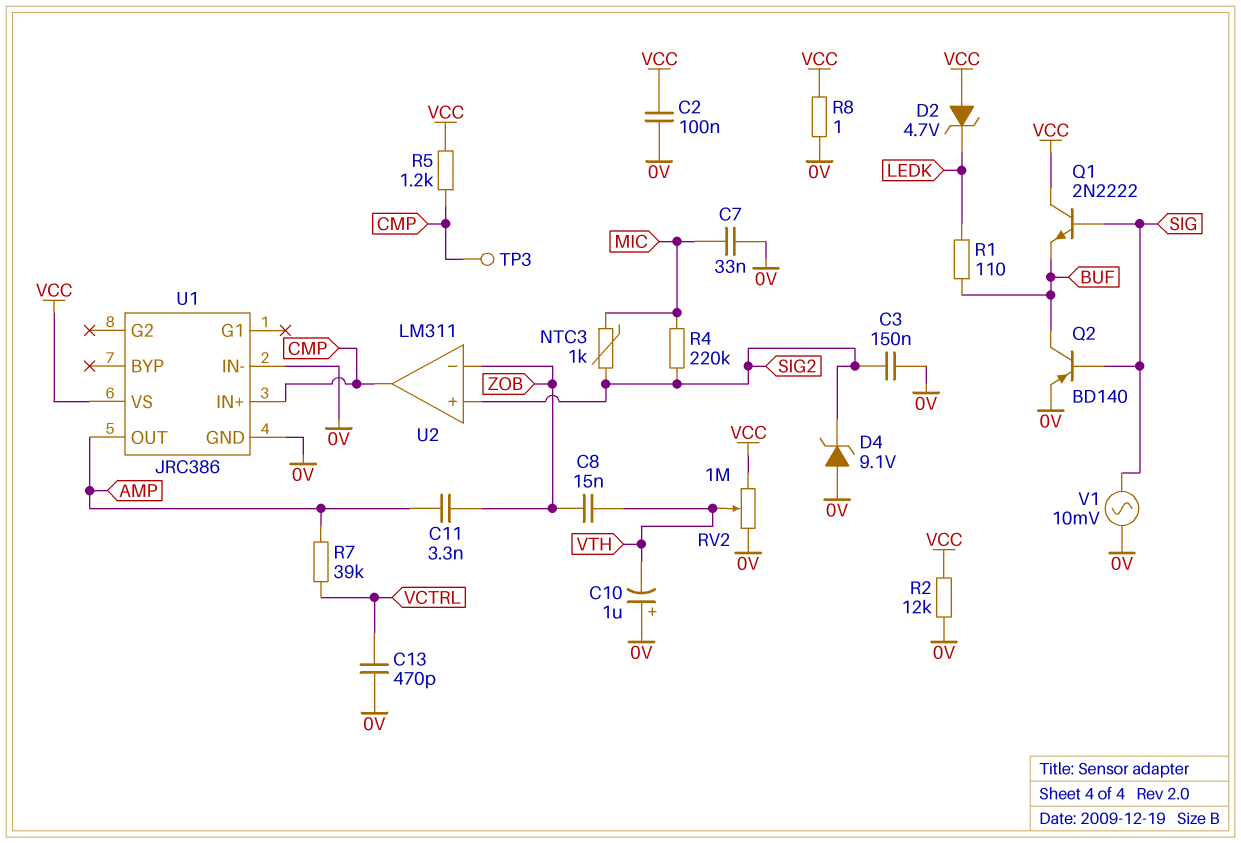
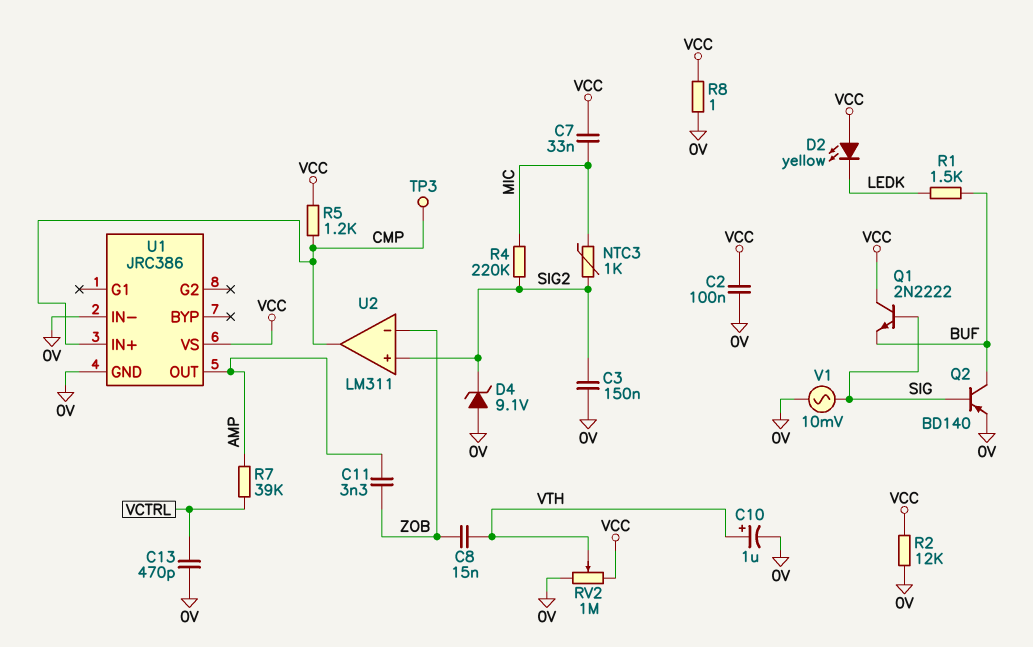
C7: 33nF (0V, MIC) -> 33nF (MIC, VCC)
C10: 1uF (plus 0V, minus VTH) -> 1uF (plus VTH, minus 0V)
D2: zener 4.7V (A VCC, K LEDK) -> LED yellow (A VCC, K LEDK)
R1: 110 (BUF, LEDK) -> 1.5k (BUF, LEDK)

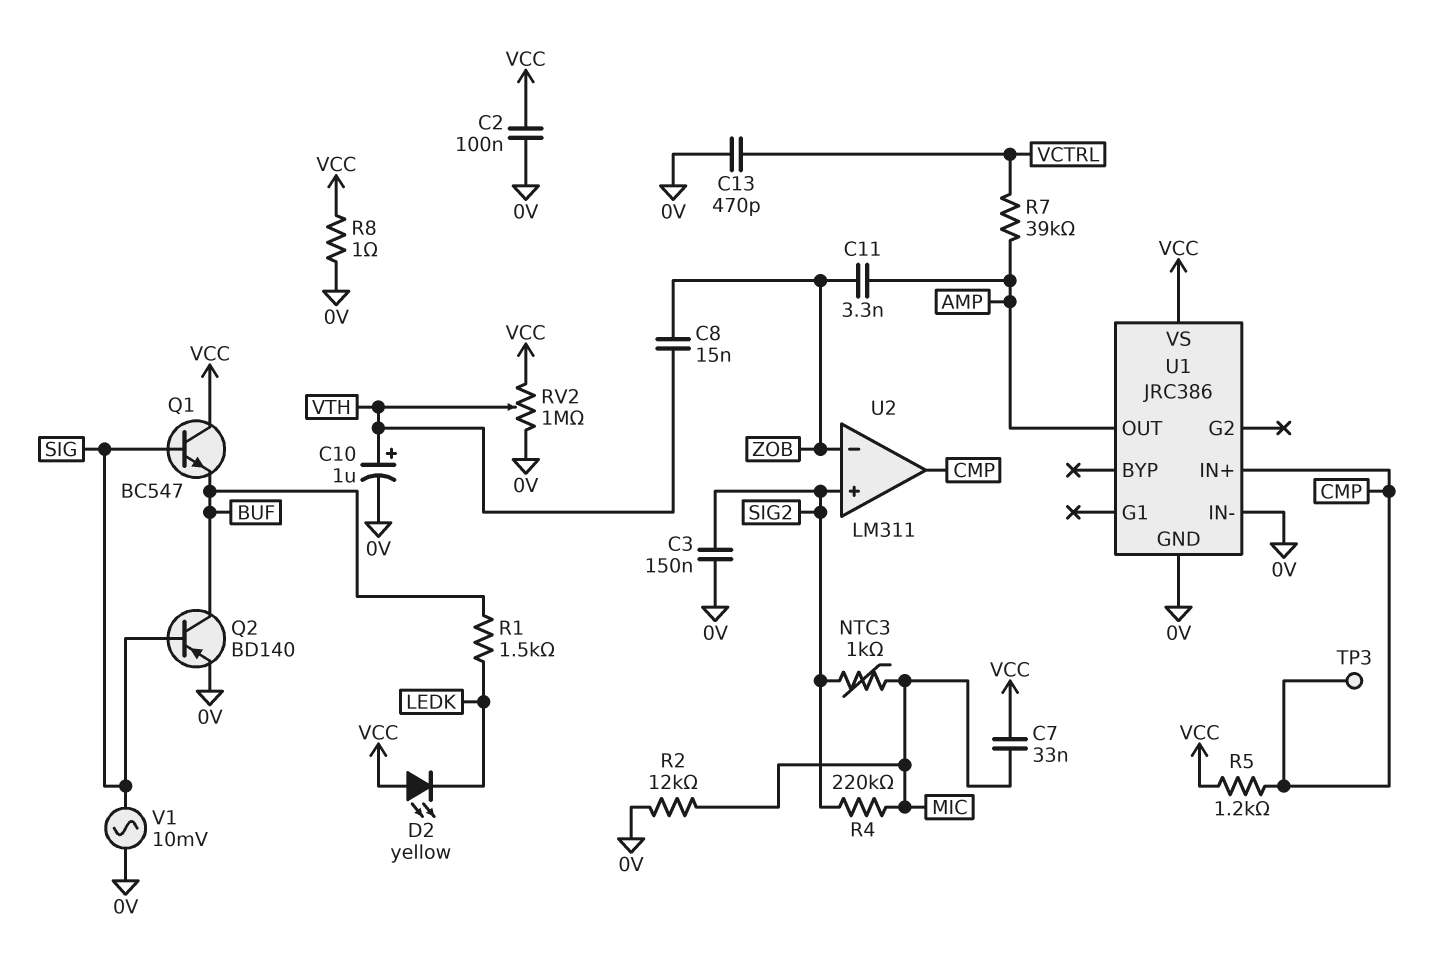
D4: zener 9.1V (A 0V, K SIG2) -> none
Q1: NPN 2N2222 (B SIG, C VCC, E BUF) -> NPN BC547 (B SIG, C VCC, E BUF)
R2: 12k (0V, VCC) -> 12k (0V, MIC)

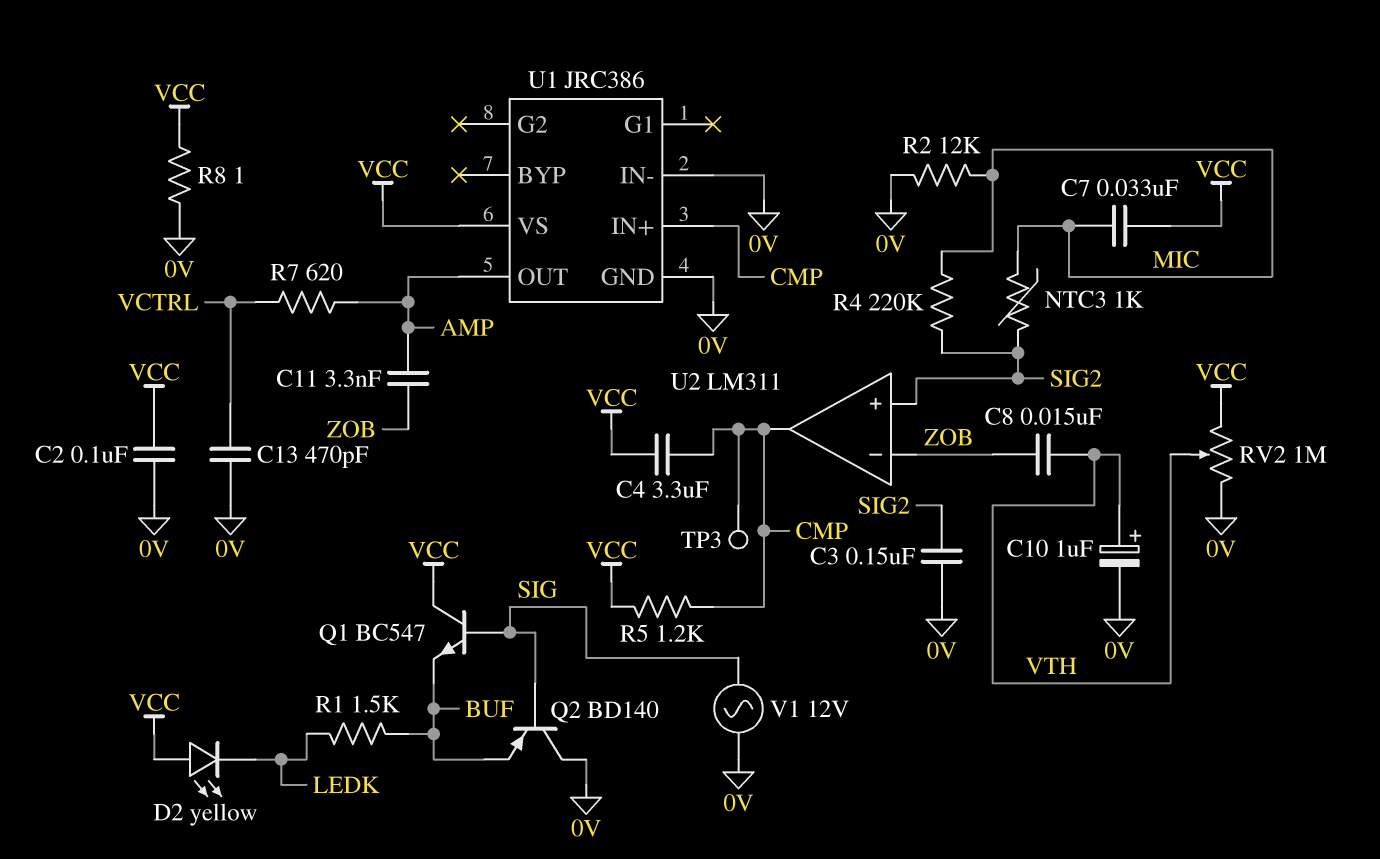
C4: none -> 3.3uF (CMP, VCC)
Q2: PNP BD140 (B SIG, C BUF, E 0V) -> PNP BD140 (B SIG, C 0V, E BUF)
R7: 39k (AMP, VCTRL) -> 620 (AMP, VCTRL)
V1: AC 10mV (0V, SIG) -> AC 12V (0V, SIG)

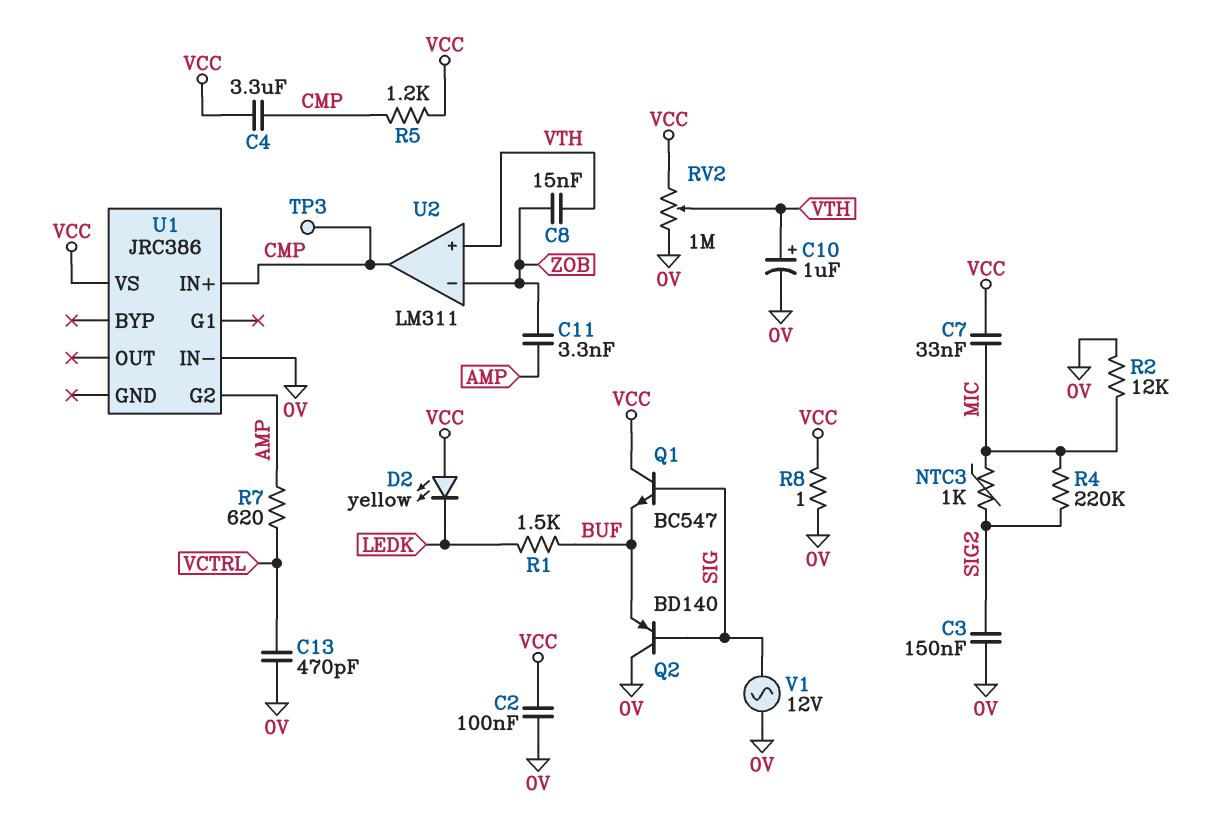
U1 pin G2: none -> AMP
U1 pin GND: 0V -> none
U1 pin OUT: AMP -> none
U2 pin in+: SIG2 -> VTH

